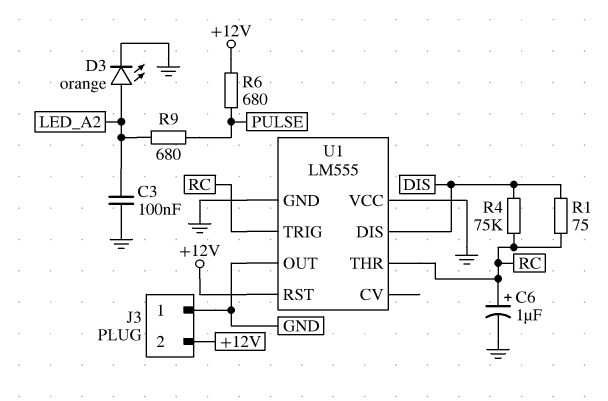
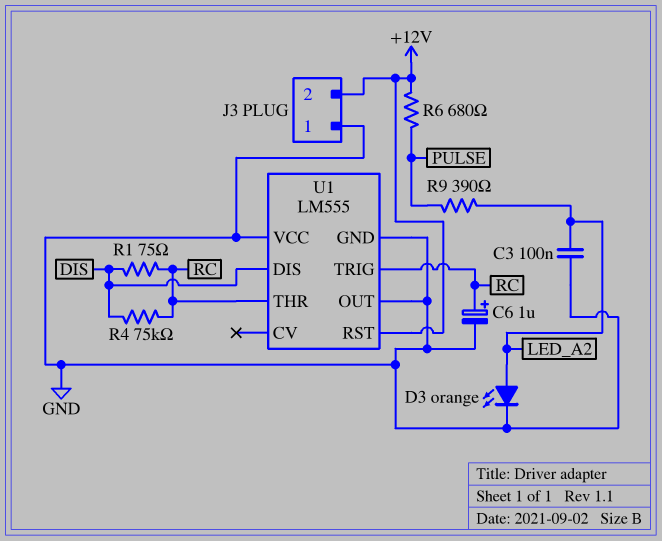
R9: 680 (LED_A2, PULSE) -> 390 (LED_A2, PULSE)

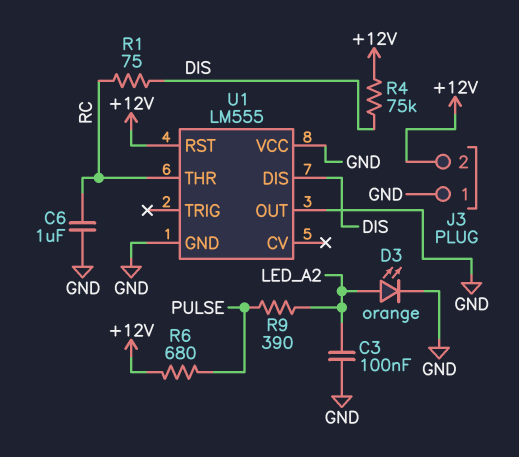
C6: 1uF (plus RC, minus GND) -> 1uF (GND, RC)
R4: 75k (DIS, RC) -> 75k (+12V, DIS)
U1 pin TRIG: RC -> none

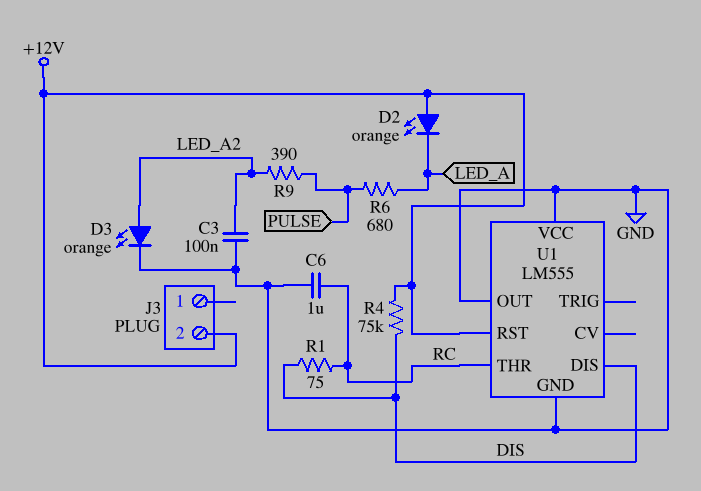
D2: none -> LED orange (A +12V, K LED_A)
J3 pin 1: GND -> none
R6: 680 (+12V, PULSE) -> 680 (LED_A, PULSE)

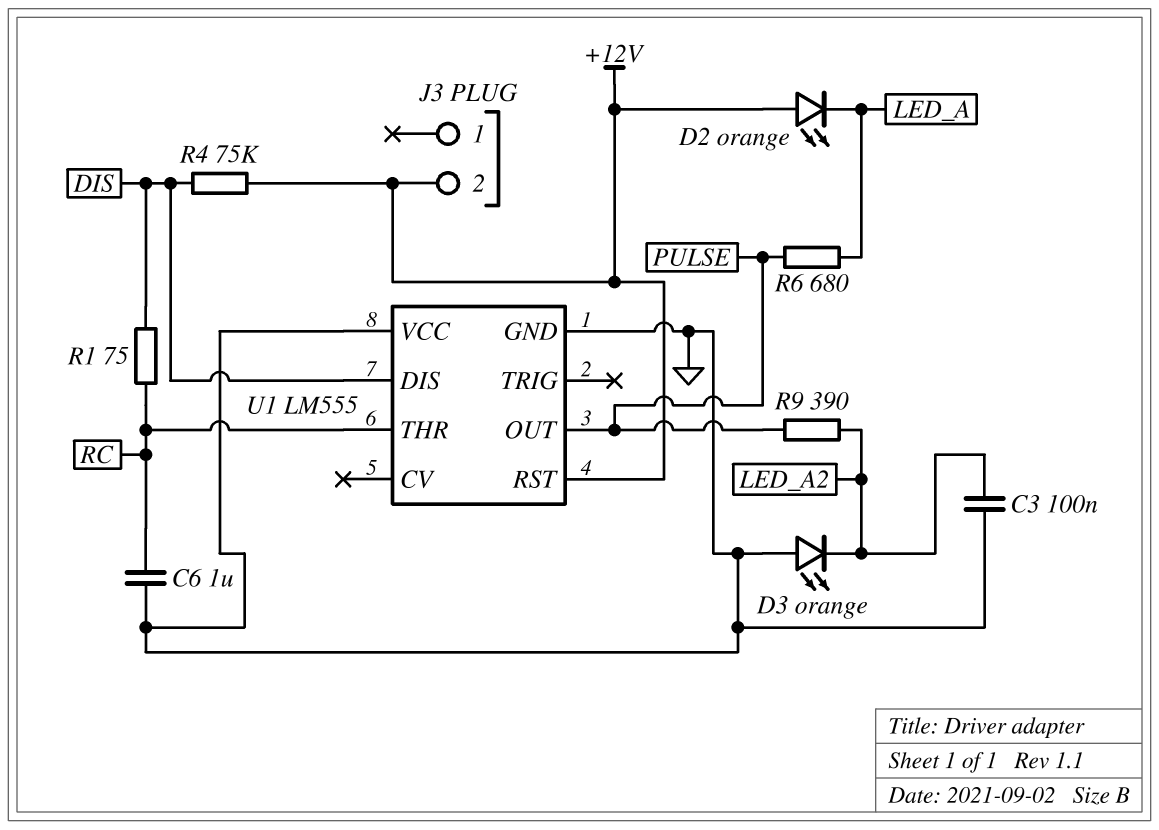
D3: LED orange (A LED_A2, K GND) -> LED orange (A GND, K LED_A2)
U1 pin OUT: GND -> PULSE

